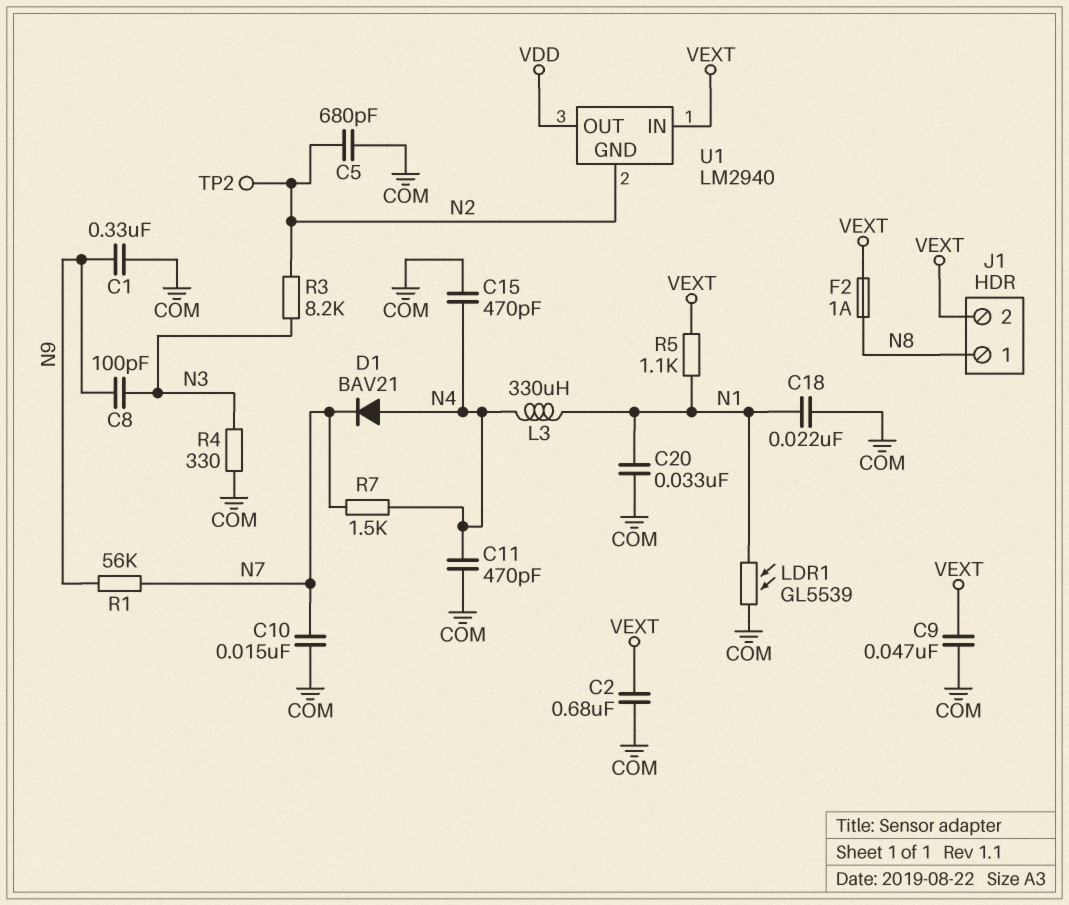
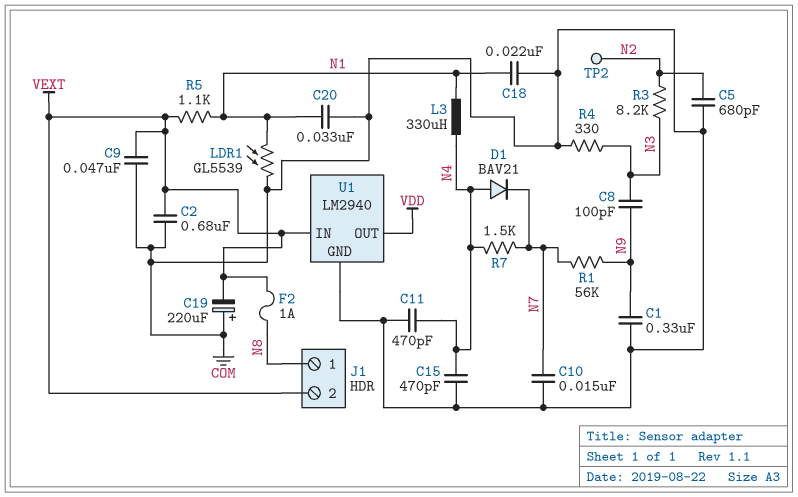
C19: none -> 220uF (plus COM, minus VEXT)
U1 pin GND: N2 -> COM

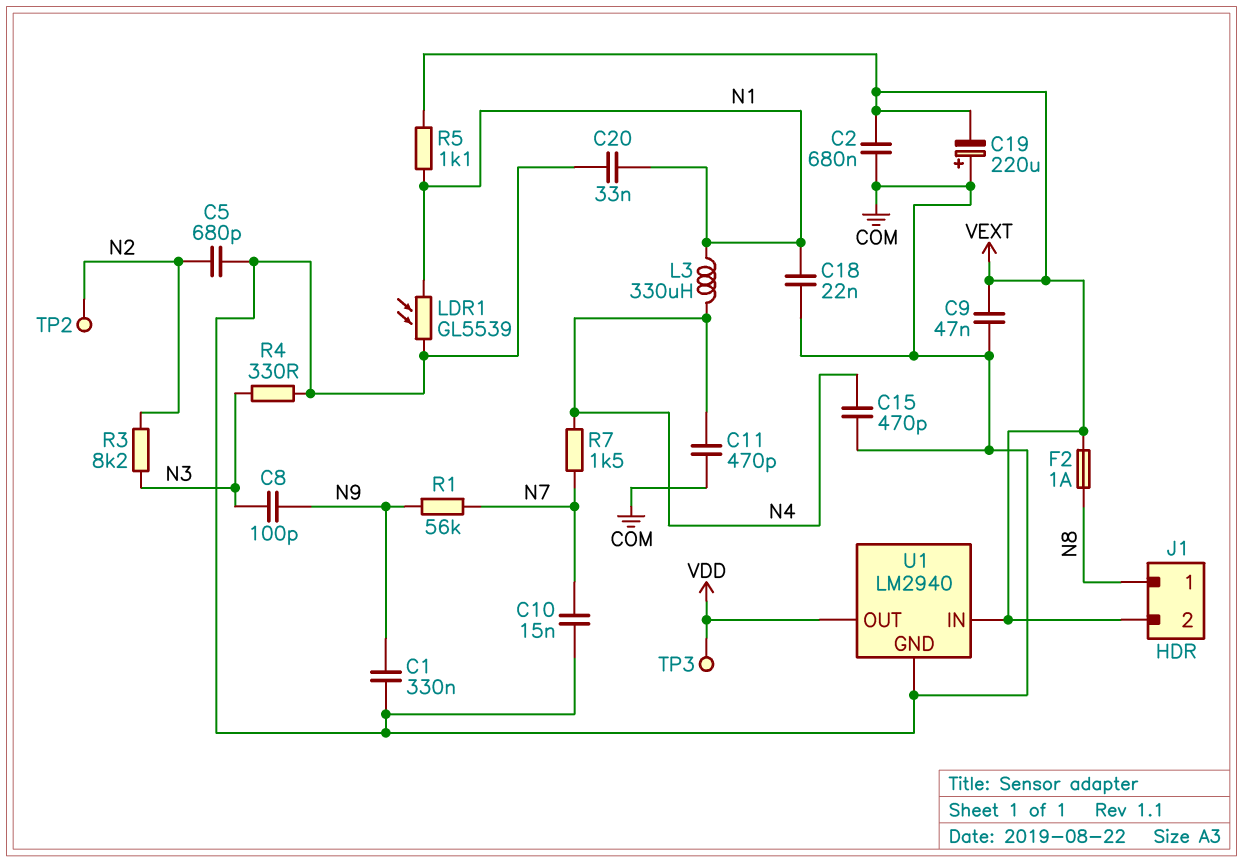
D1: diode BAV21 (A N4, K N7) -> none
TP3: none -> test point (VDD)

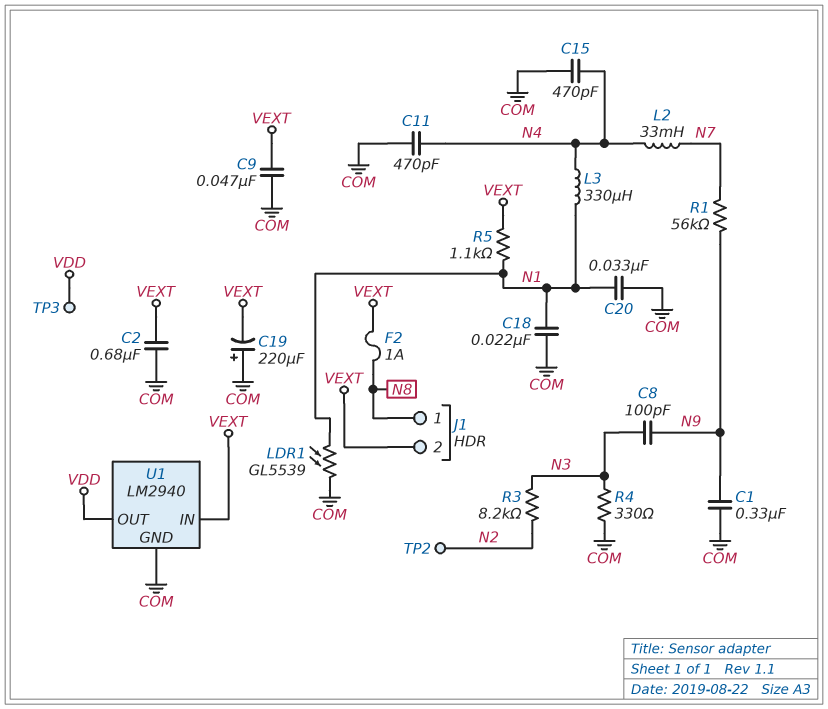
C5: 680pF (COM, N2) -> none
C10: 15nF (COM, N7) -> none
L2: none -> 33mH (N4, N7)
R7: 1.5k (N4, N7) -> none

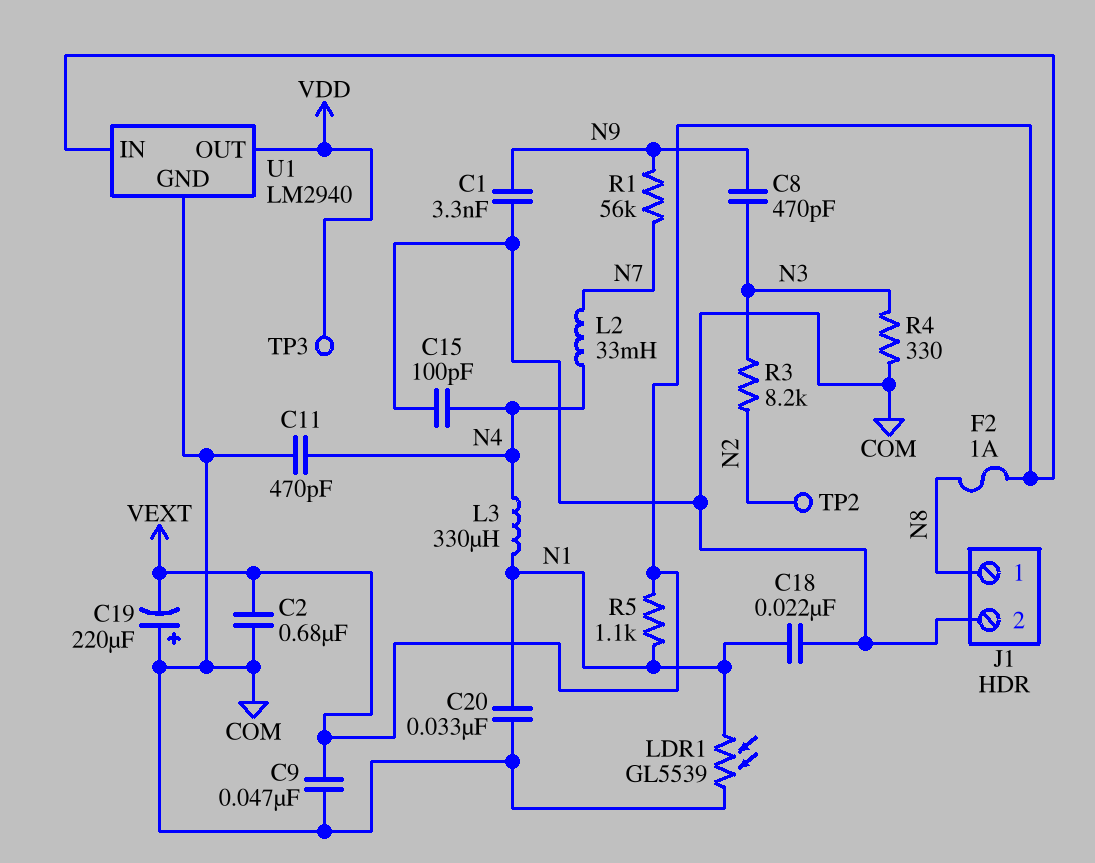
C1: 330nF (COM, N9) -> 3.3nF (COM, N9)
C8: 100pF (N3, N9) -> 470pF (N3, N9)
C15: 470pF (COM, N4) -> 100pF (COM, N4)
J1 pin 2: VEXT -> COM

